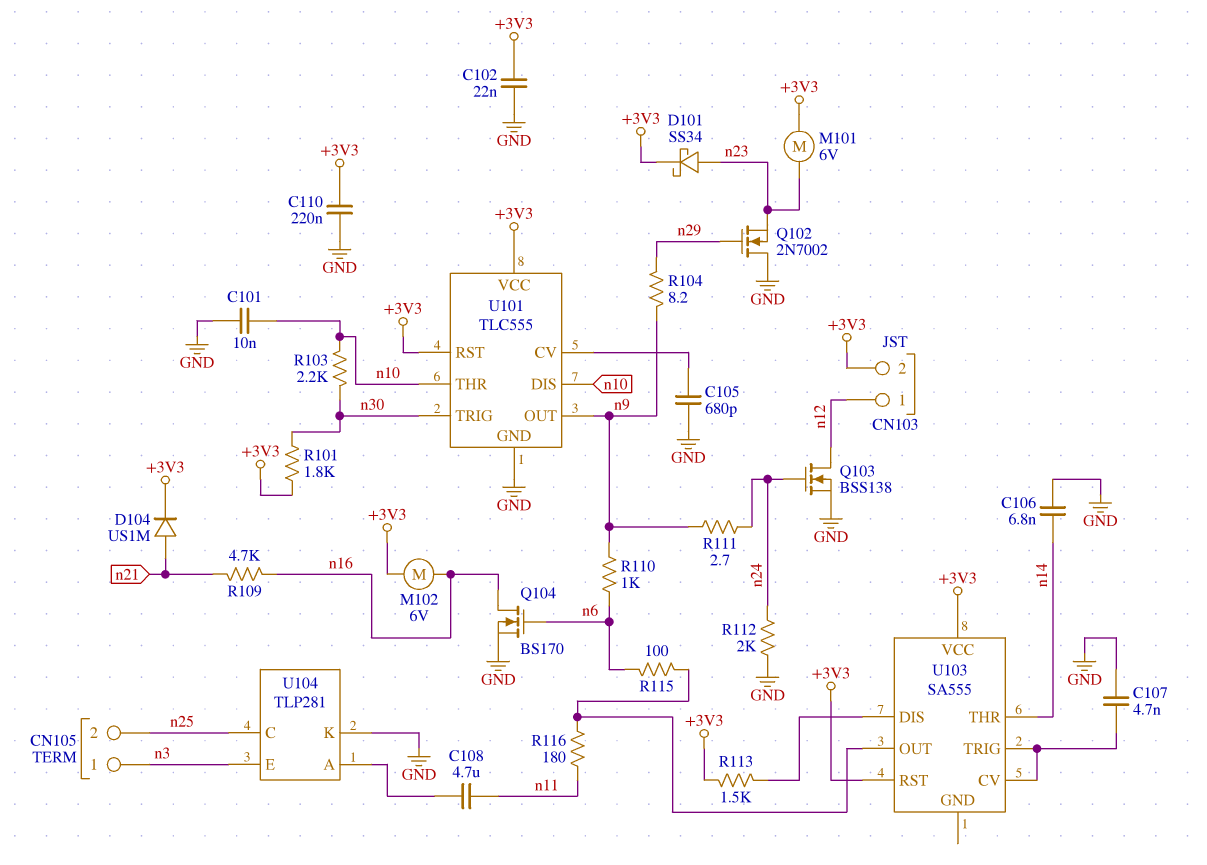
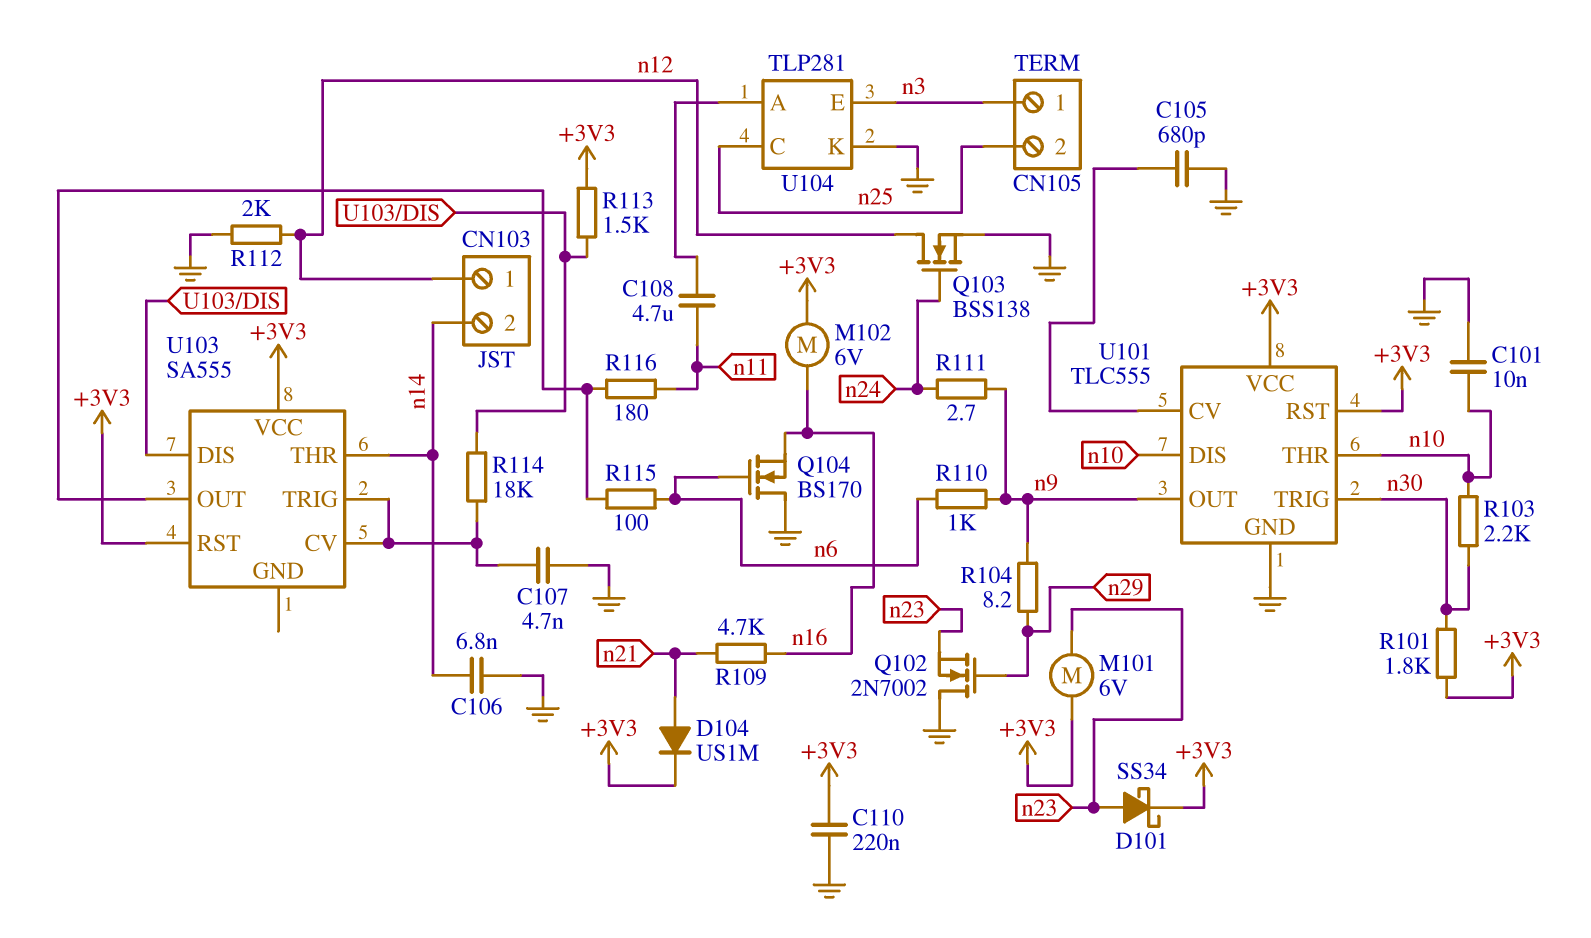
C102: 22nF (+3V3, GND) -> none
CN103 pin 2: +3V3 -> n14
Q104: NMOS BS170 (G n6, D n16, S GND) -> NMOS BS170 (G n6, D GND, S n16)
R112: 2k (GND, n24) -> 2k (GND, n12)
R114: none -> 18k (U103/CV, U103/DIS)

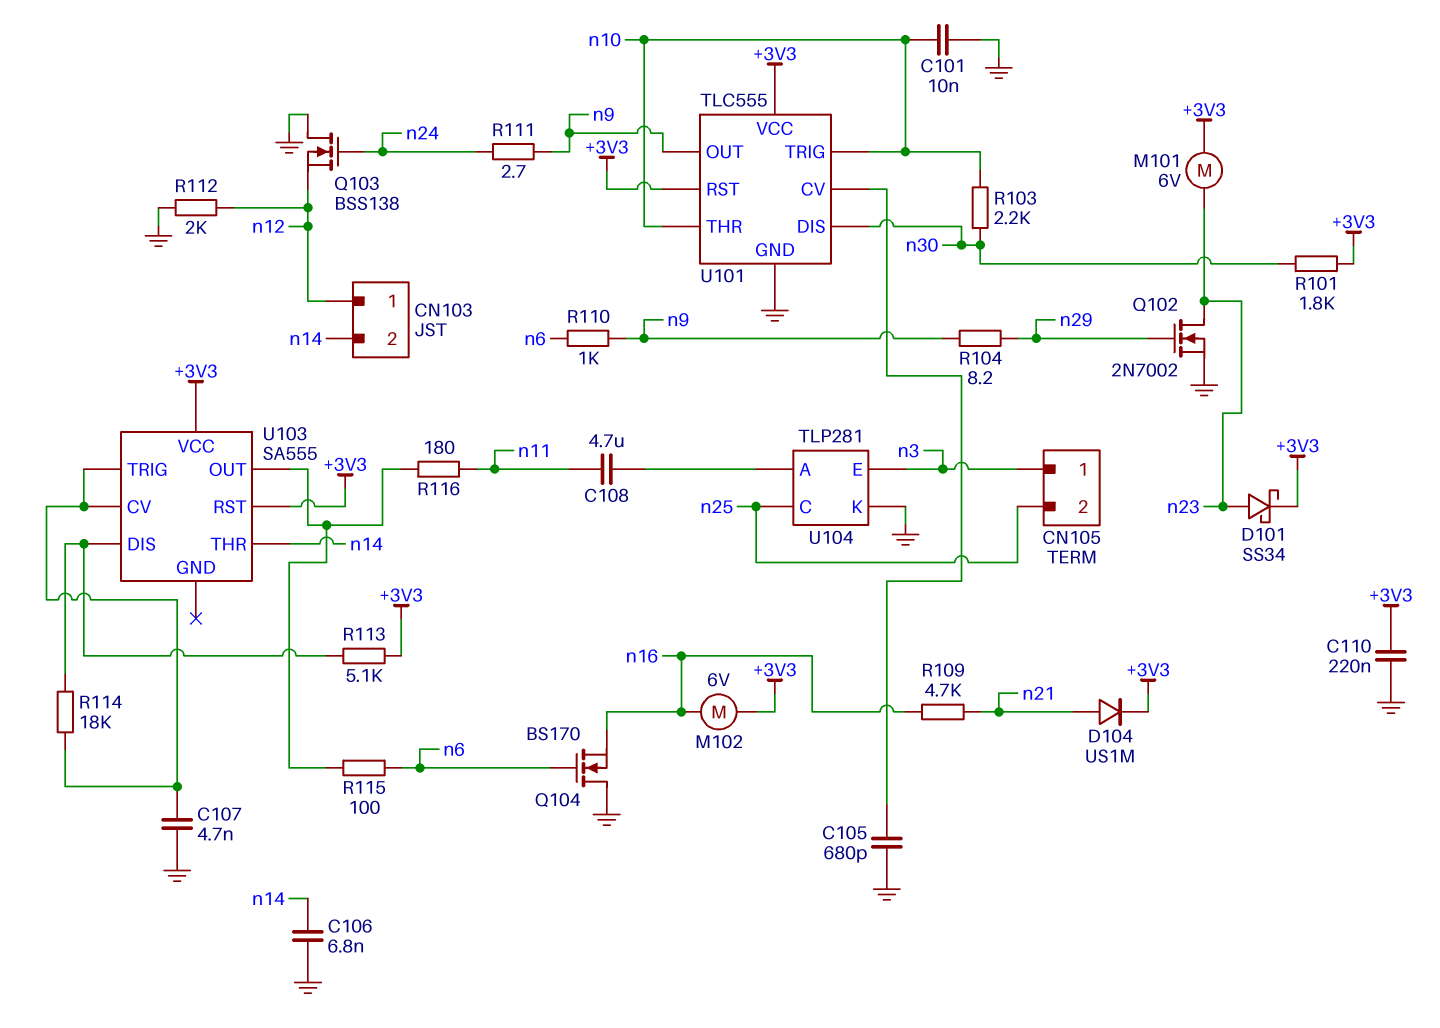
Q102: NMOS 2N7002 (G n29, D GND, S n23) -> NMOS 2N7002 (G n29, D n23, S GND)
Q103: NMOS BSS138 (G n24, D n12, S GND) -> NMOS BSS138 (G n24, D GND, S n12)
R113: 1.5k (+3V3, U103/DIS) -> 5.1k (+3V3, U103/DIS)
U101 pin DIS: n10 -> n30
U101 pin TRIG: n30 -> n10

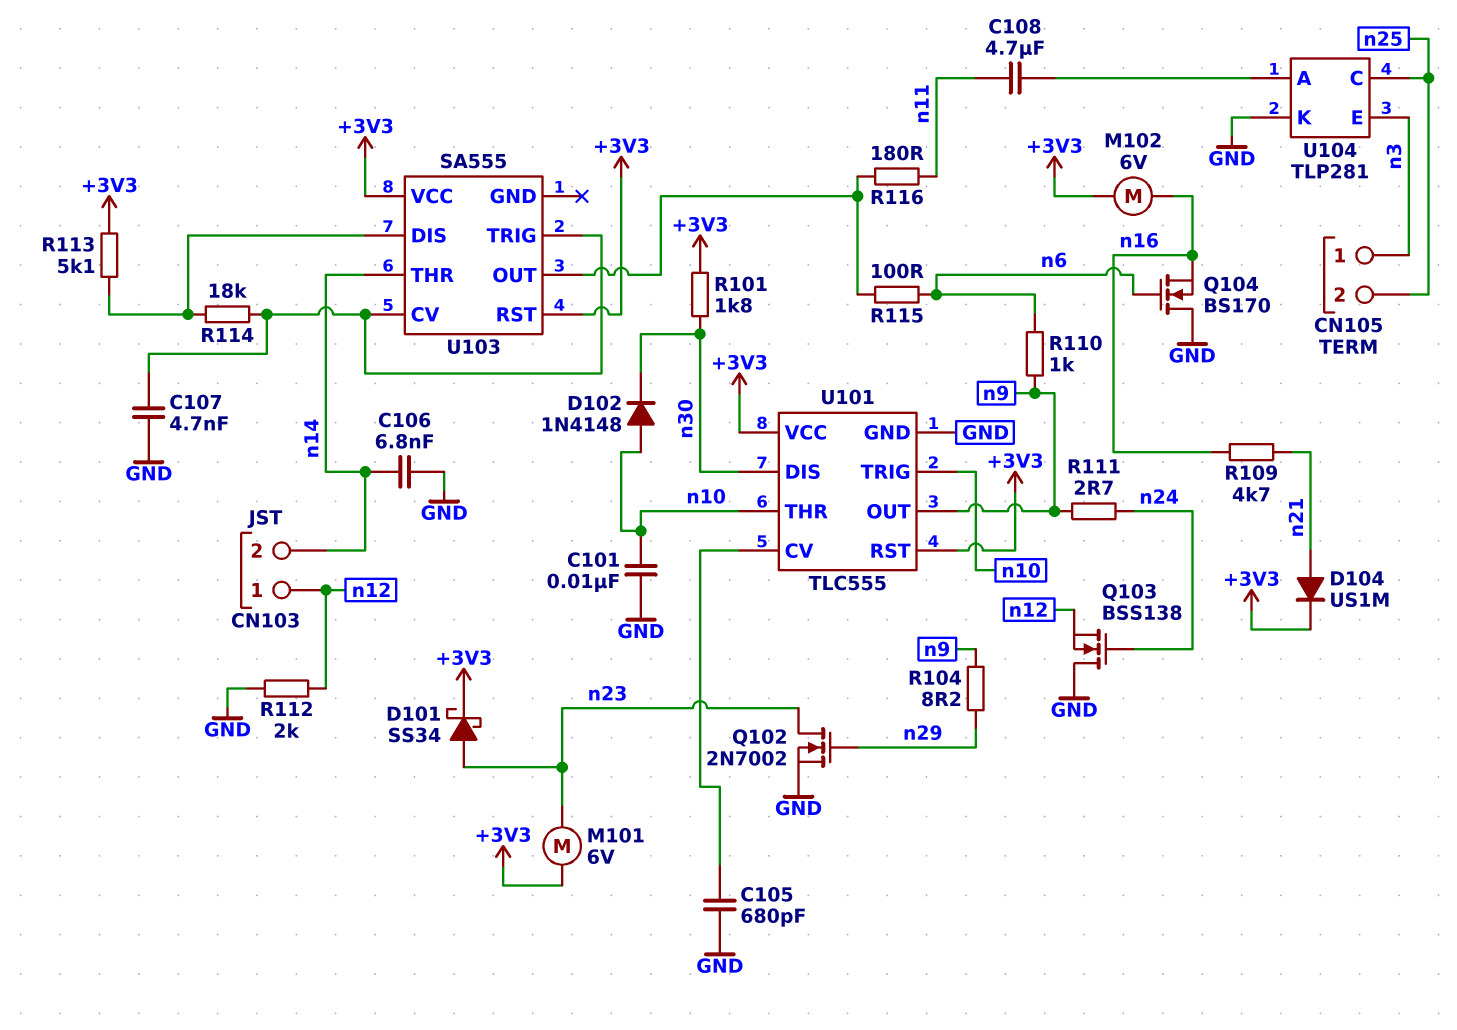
C110: 220nF (+3V3, GND) -> none
D102: none -> diode 1N4148 (A n10, K n30)
R103: 2.2k (n10, n30) -> none

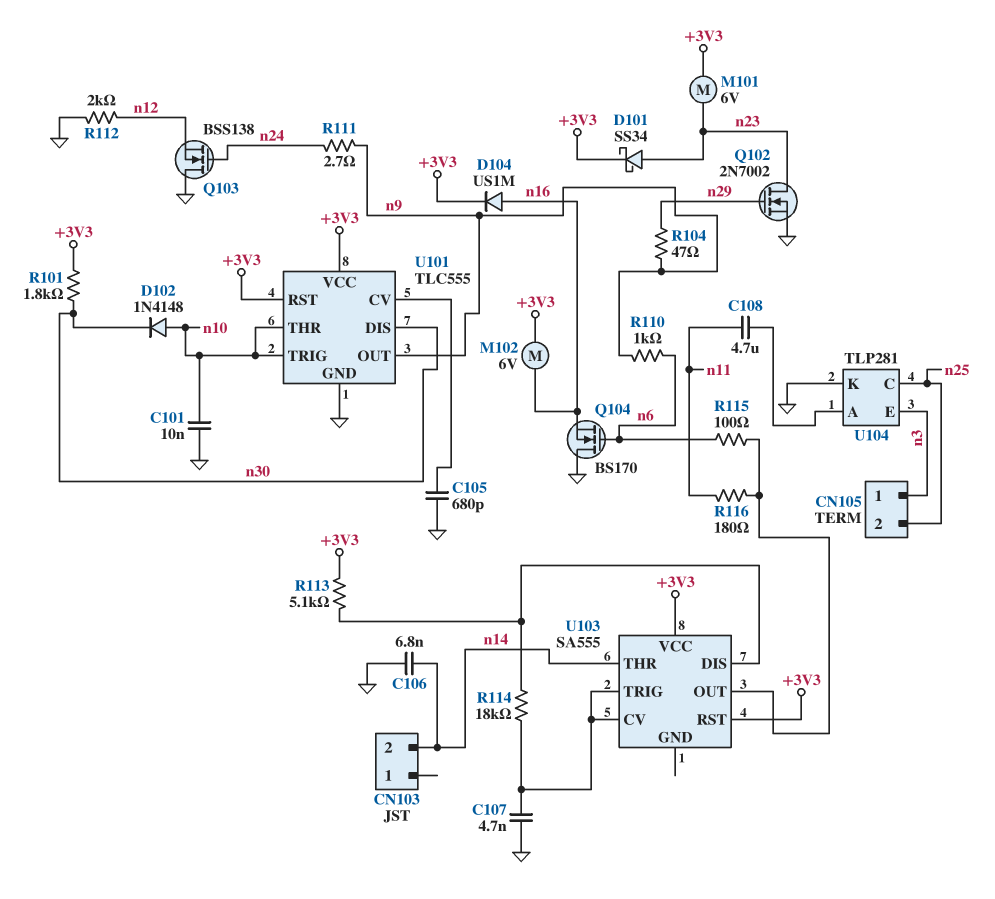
CN103 pin 1: n12 -> none
D104: diode US1M (A n21, K +3V3) -> diode US1M (A n16, K +3V3)
R104: 8.2 (n9, n29) -> 47 (n9, n29)
R109: 4.7k (n16, n21) -> none

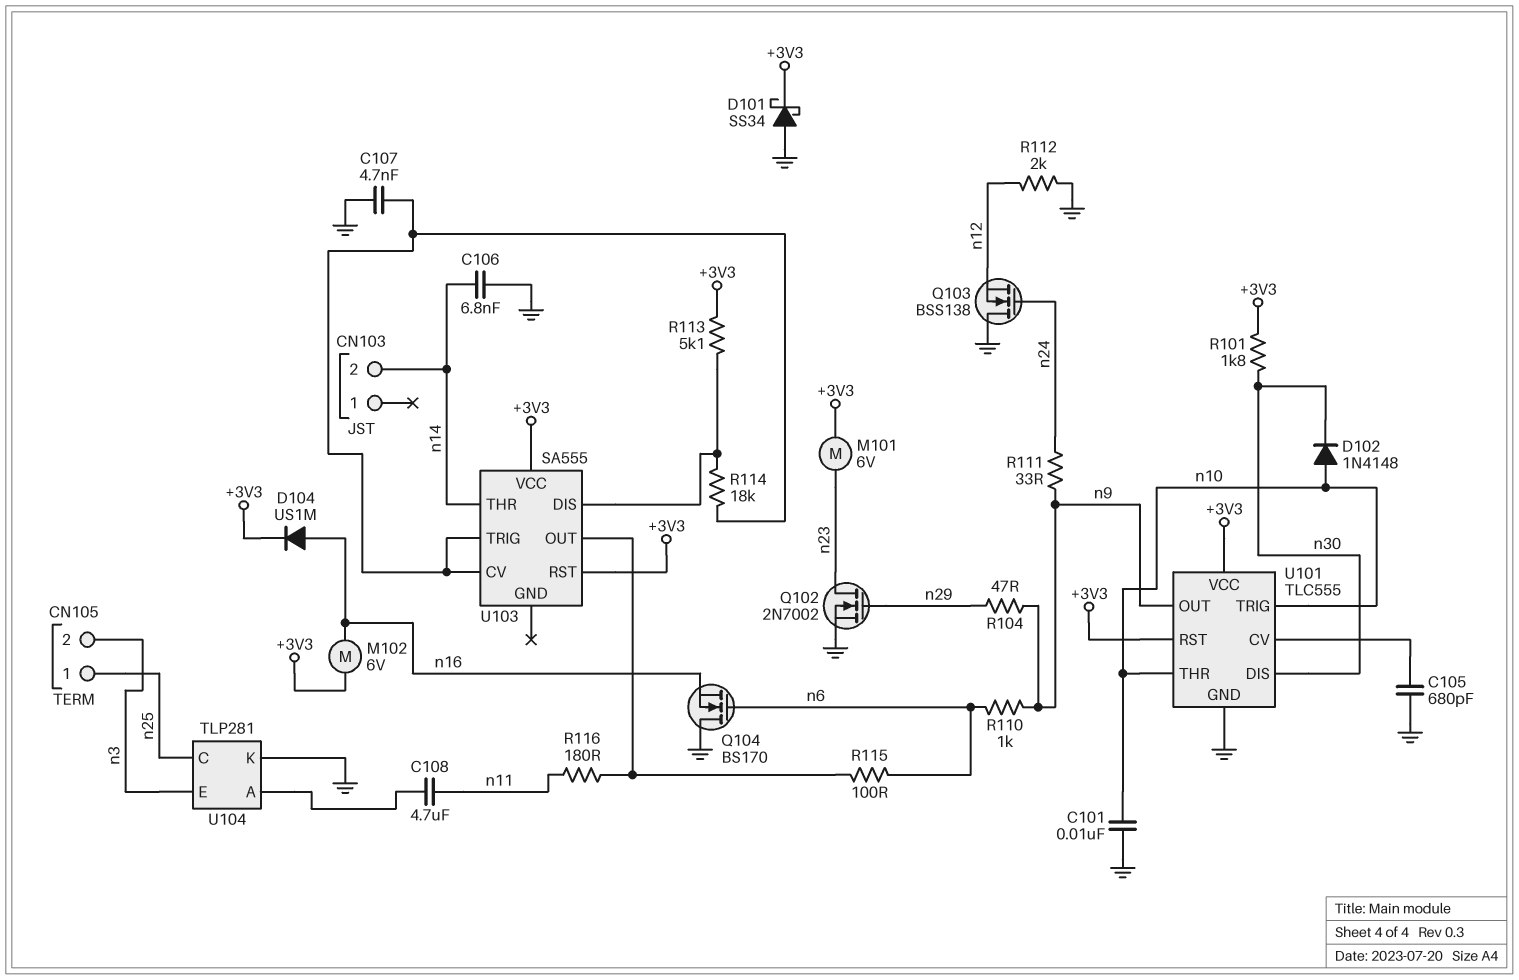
CN105 pin 1: n3 -> n25
CN105 pin 2: n25 -> n3
D101: schottky SS34 (A n23, K +3V3) -> schottky SS34 (A GND, K +3V3)
R111: 2.7 (n9, n24) -> 33 (n9, n24)

